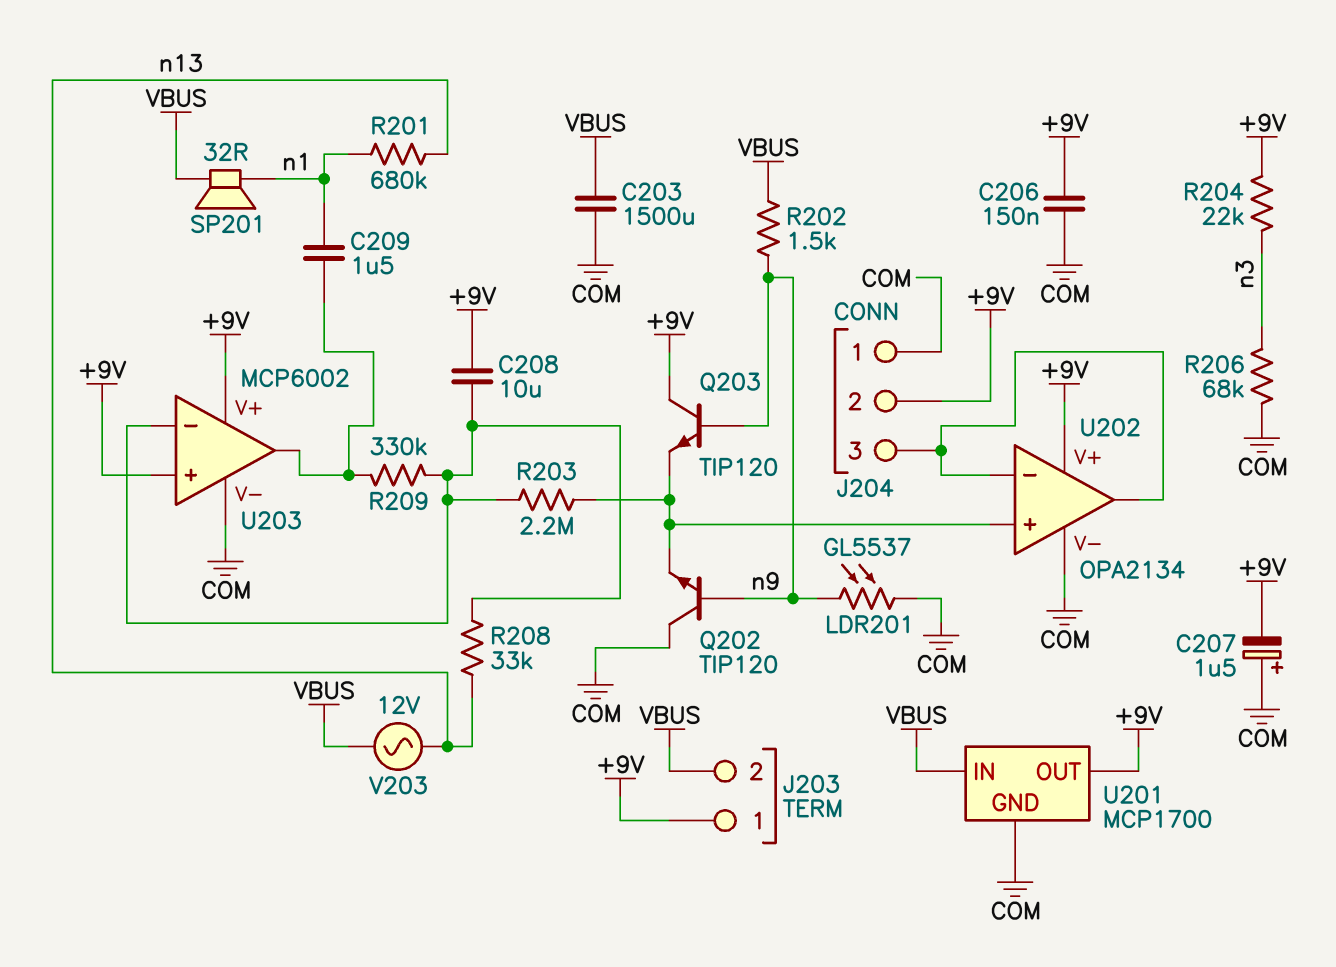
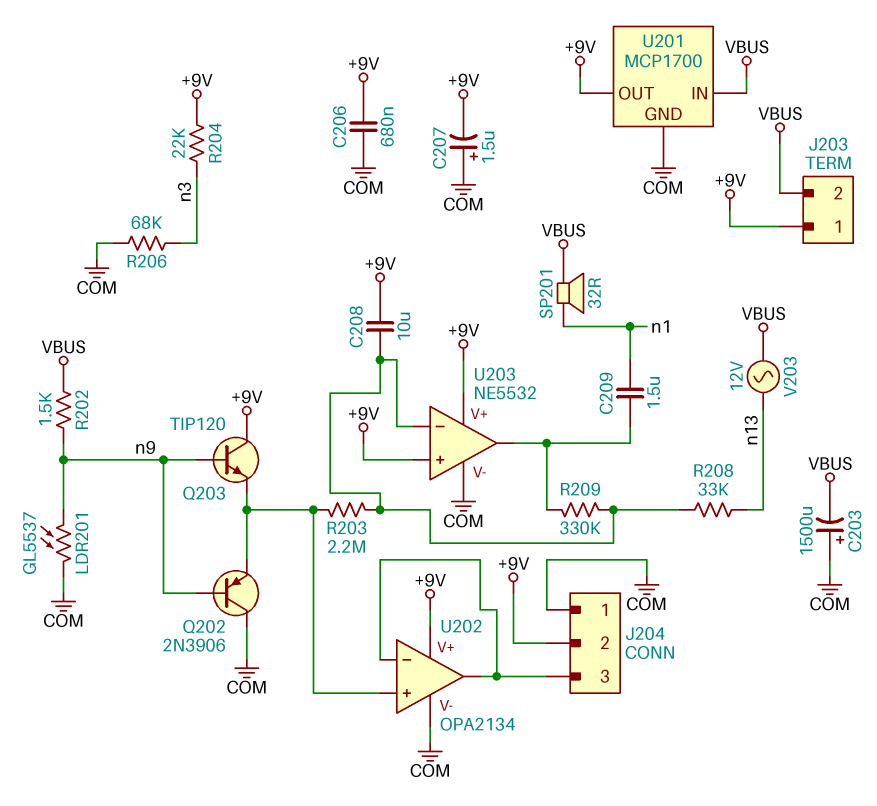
C203: 1500uF (COM, VBUS) -> 1500uF (plus COM, minus VBUS)
C206: 150nF (+9V, COM) -> 680nF (+9V, COM)
Q202: NPN TIP120 (B n9, C COM, E U202/in+) -> PNP 2N3906 (B n9, C COM, E U202/in+)
R201: 680k (n1, n13) -> none
U203: MCP6002 -> NE5532

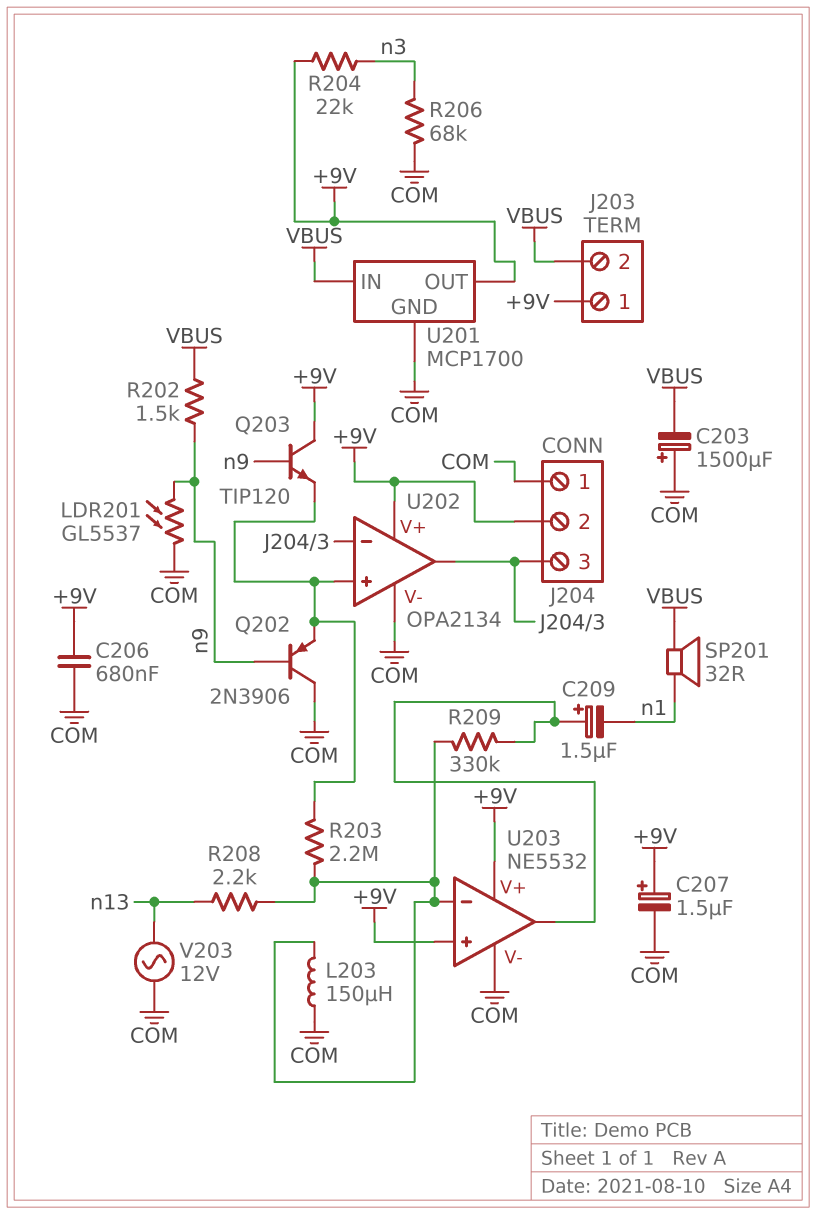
C207: 1.5uF (plus COM, minus +9V) -> 1.5uF (plus +9V, minus COM)
C208: 10uF (+9V, U203/in-) -> none
C209: 1.5uF (U203/out, n1) -> 1.5uF (plus U203/out, minus n1)
L203: none -> 150uH (COM, U203/in-)
R208: 33k (U203/in-, n13) -> 2.2k (U203/in-, n13)
V203: AC 12V (VBUS, n13) -> AC 12V (COM, n13)

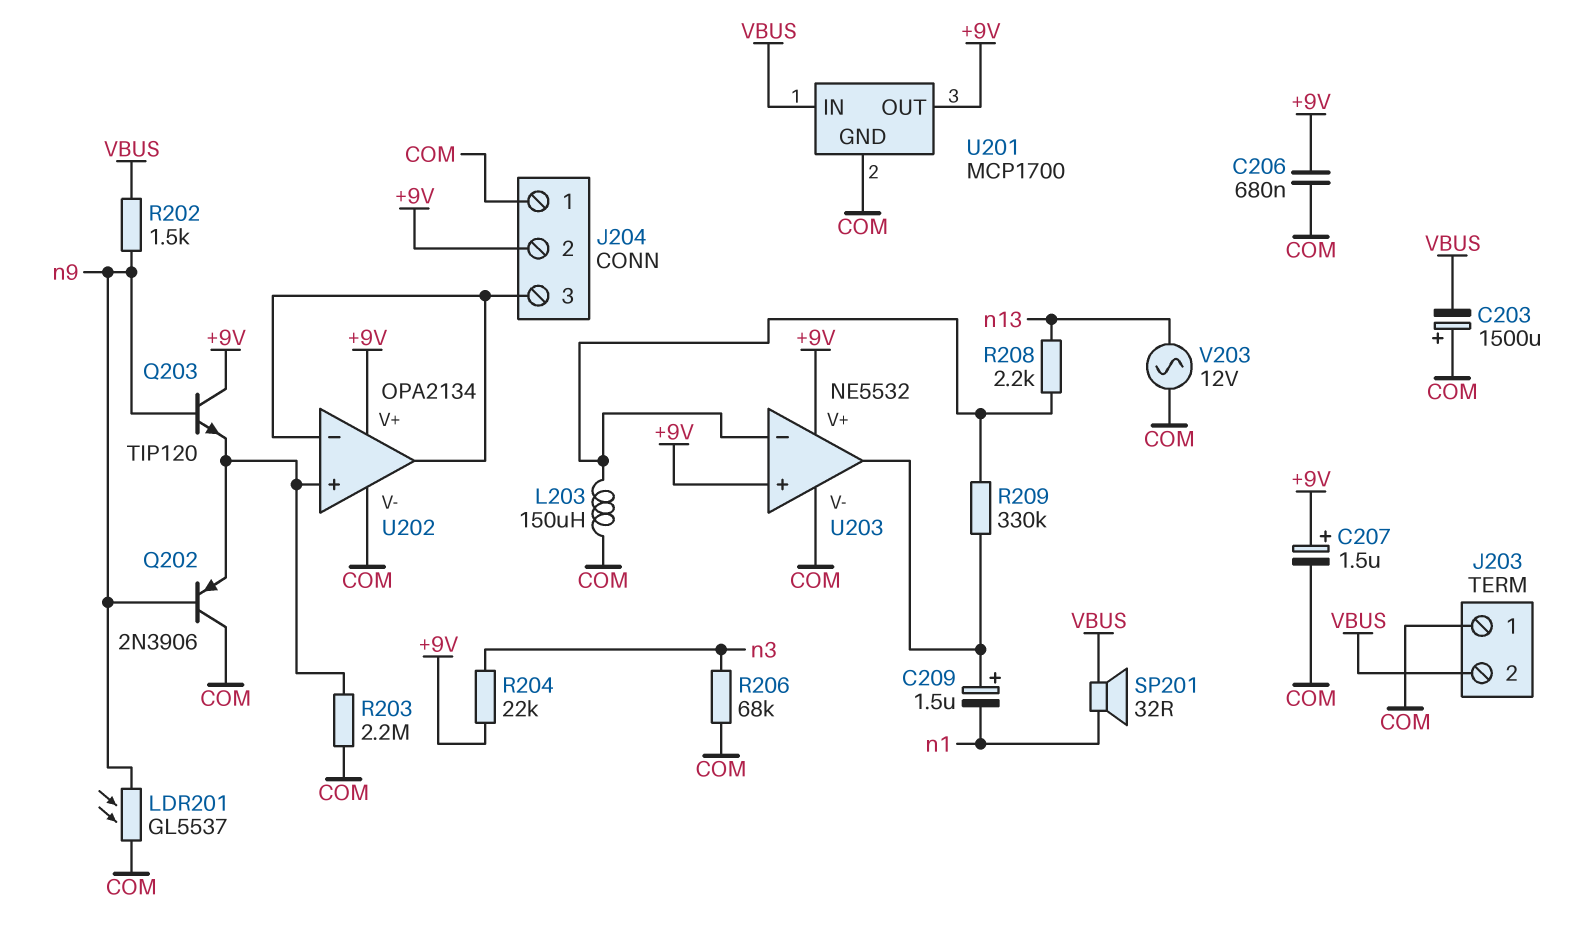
J203 pin 1: +9V -> COM
R203: 2.2M (U202/in+, U203/in-) -> 2.2M (COM, U202/in+)

